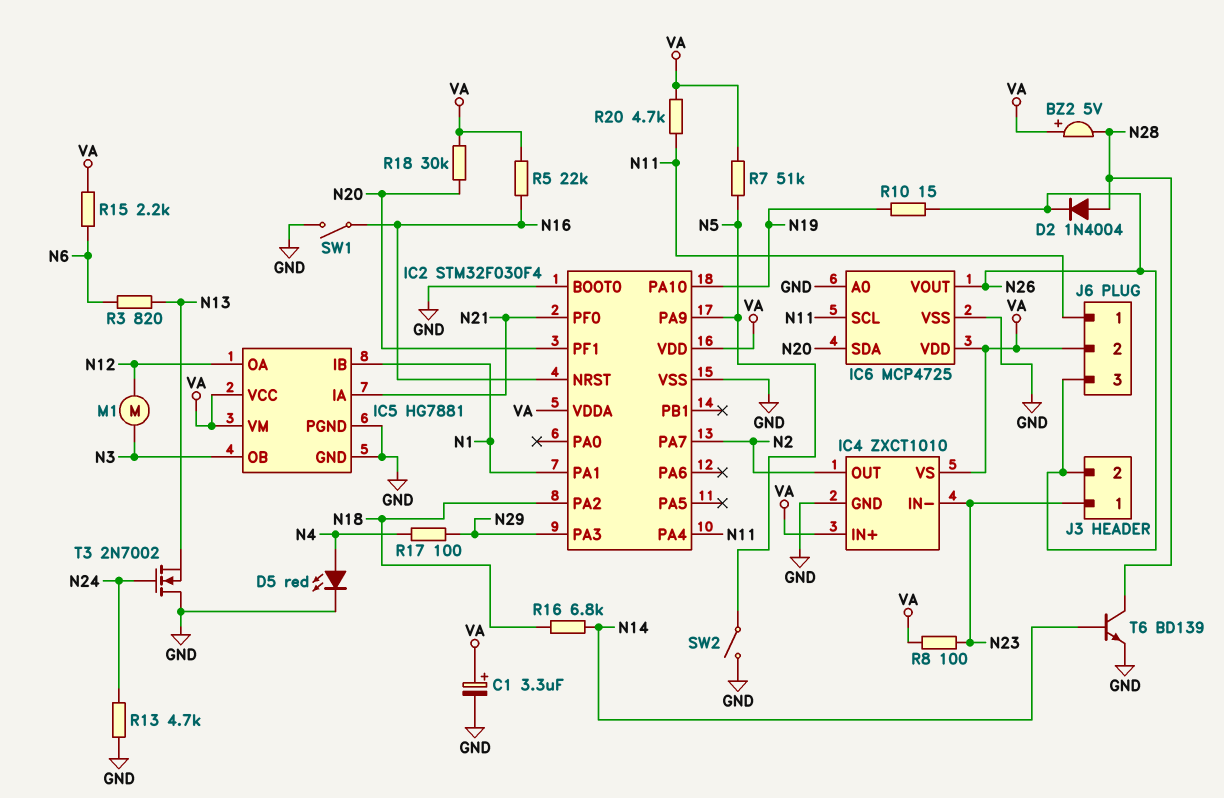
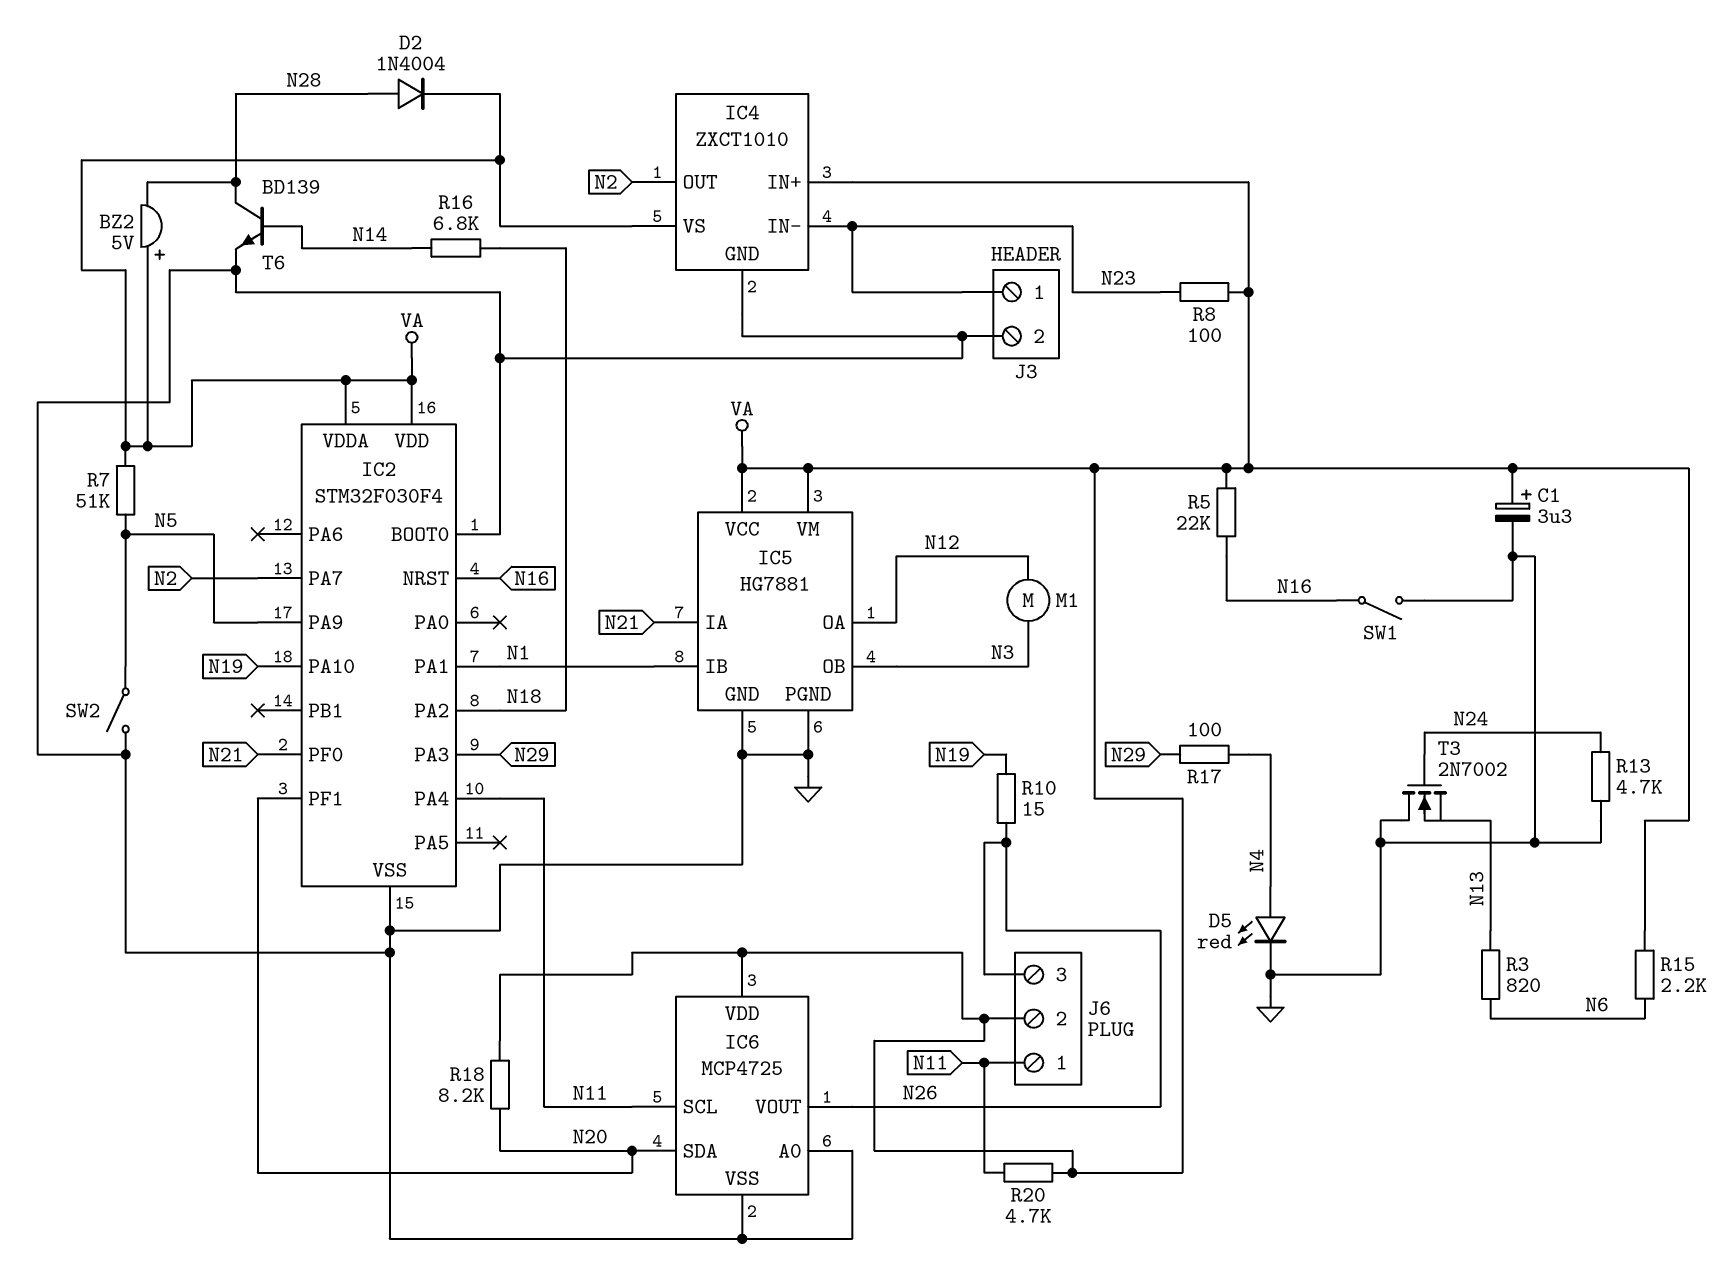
D2: diode 1N4004 (A N28, K N26) -> diode 1N4004 (A N28, K VA)
J3 pin 2: N26 -> GND
R18: 30k (N20, VA) -> 8.2k (N20, VA)

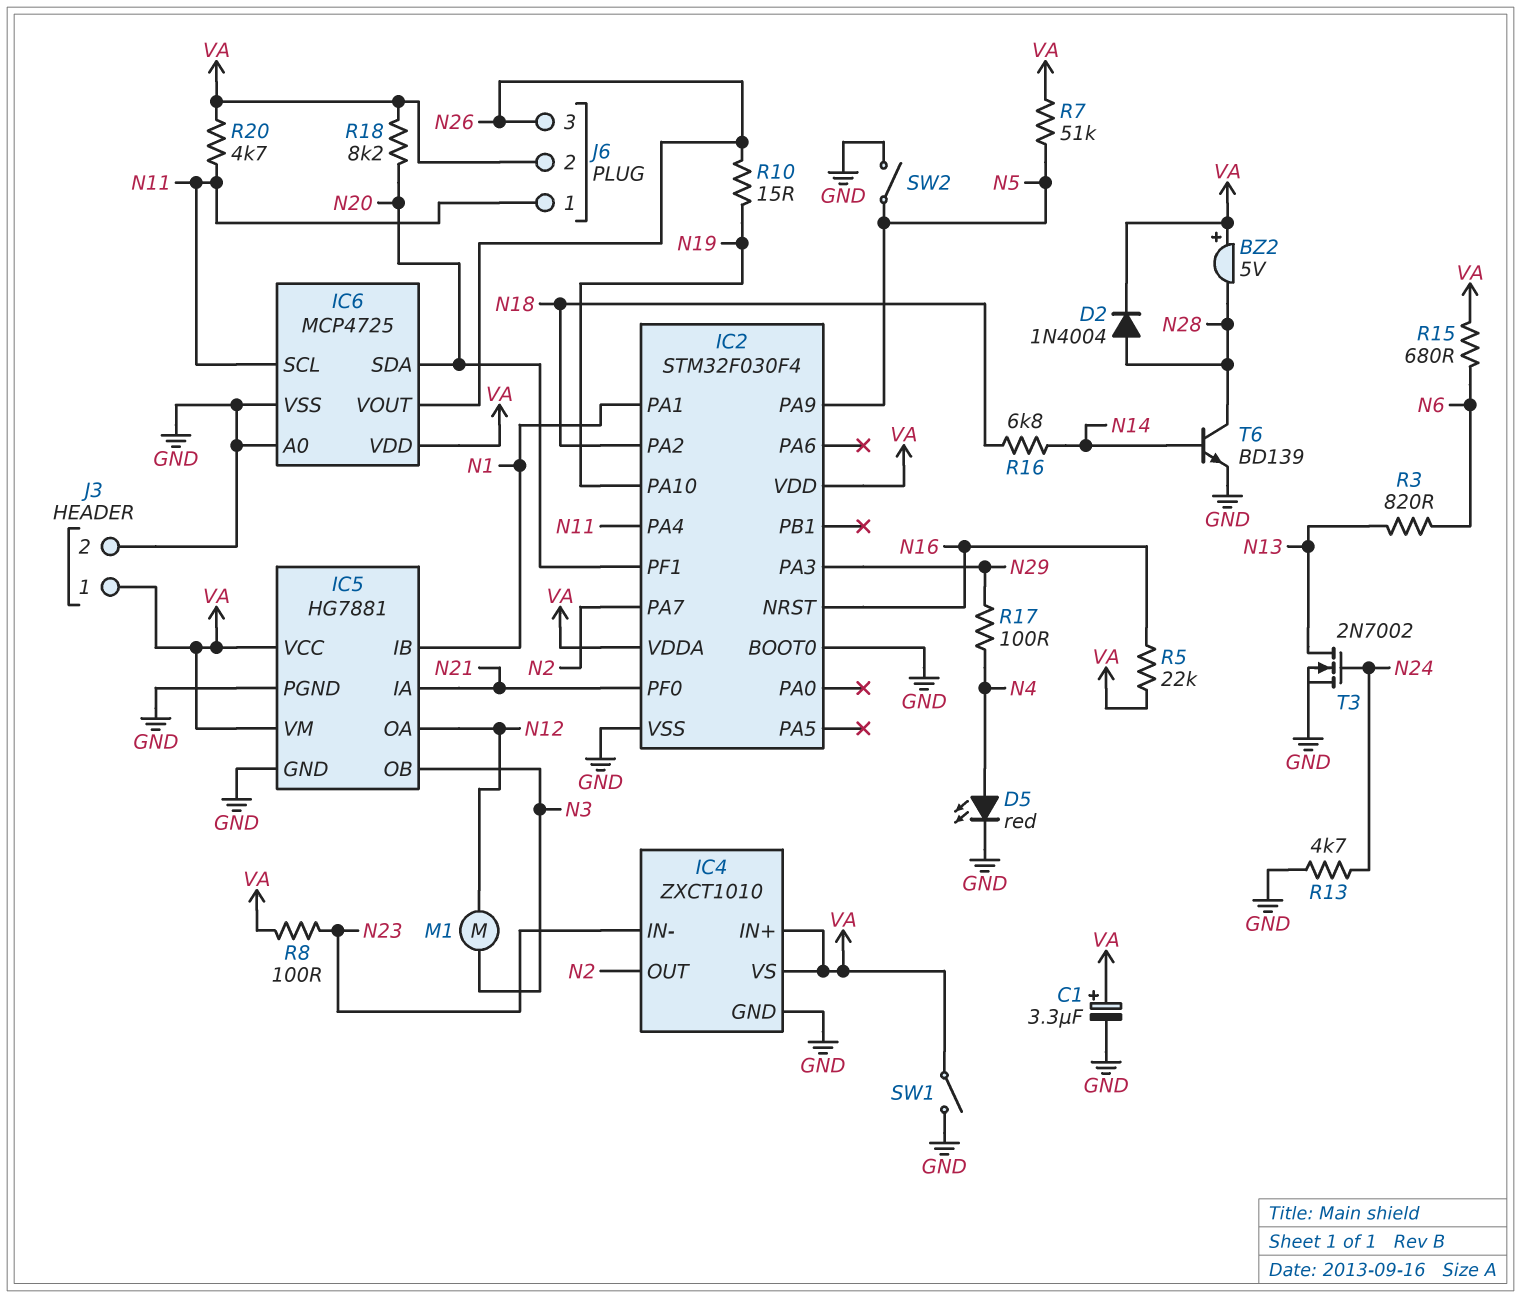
J3 pin 1: N23 -> VA
R15: 2.2k (N6, VA) -> 680 (N6, VA)
SW1: switch (GND, N16) -> switch (GND, VA)
T3: NMOS 2N7002 (G N24, D GND, S N13) -> NMOS 2N7002 (G N24, D N13, S GND)

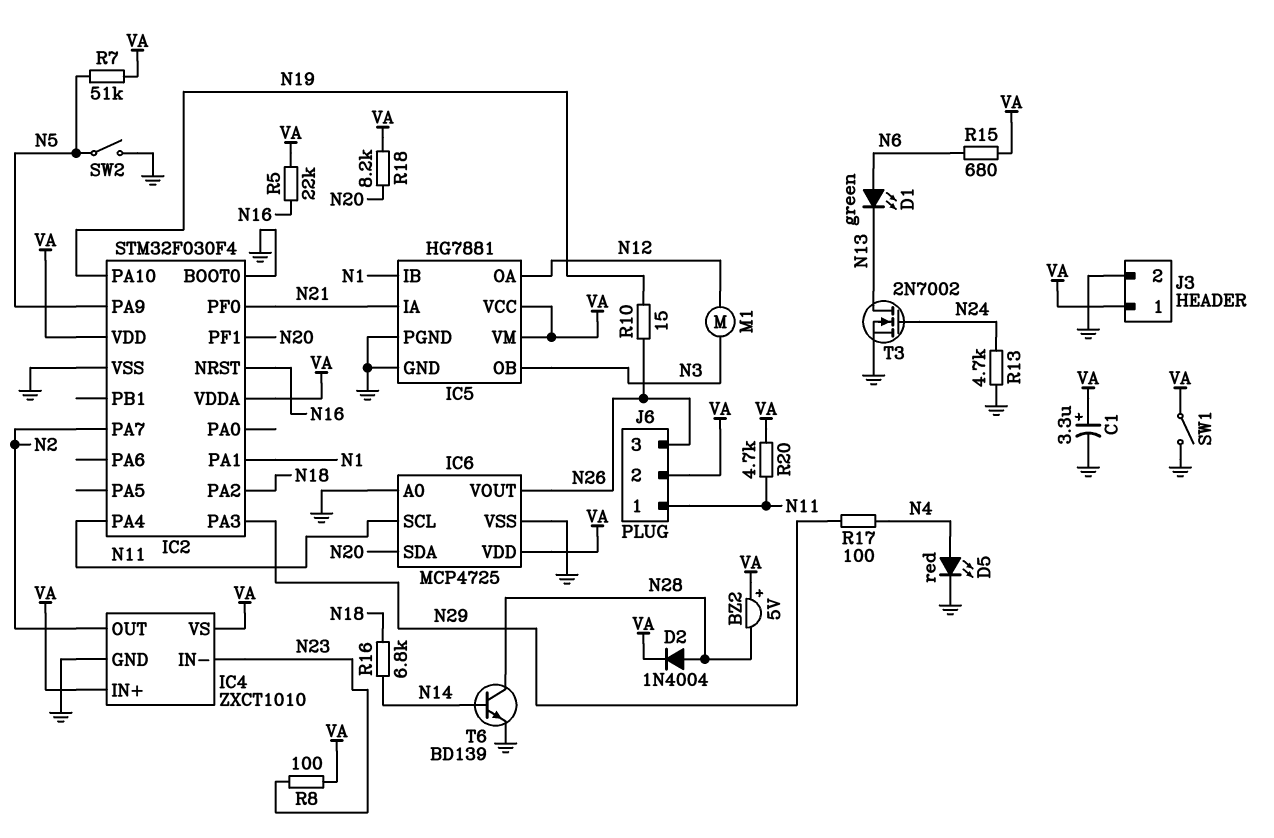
D1: none -> LED green (A N6, K N13)
R3: 820 (N6, N13) -> none

